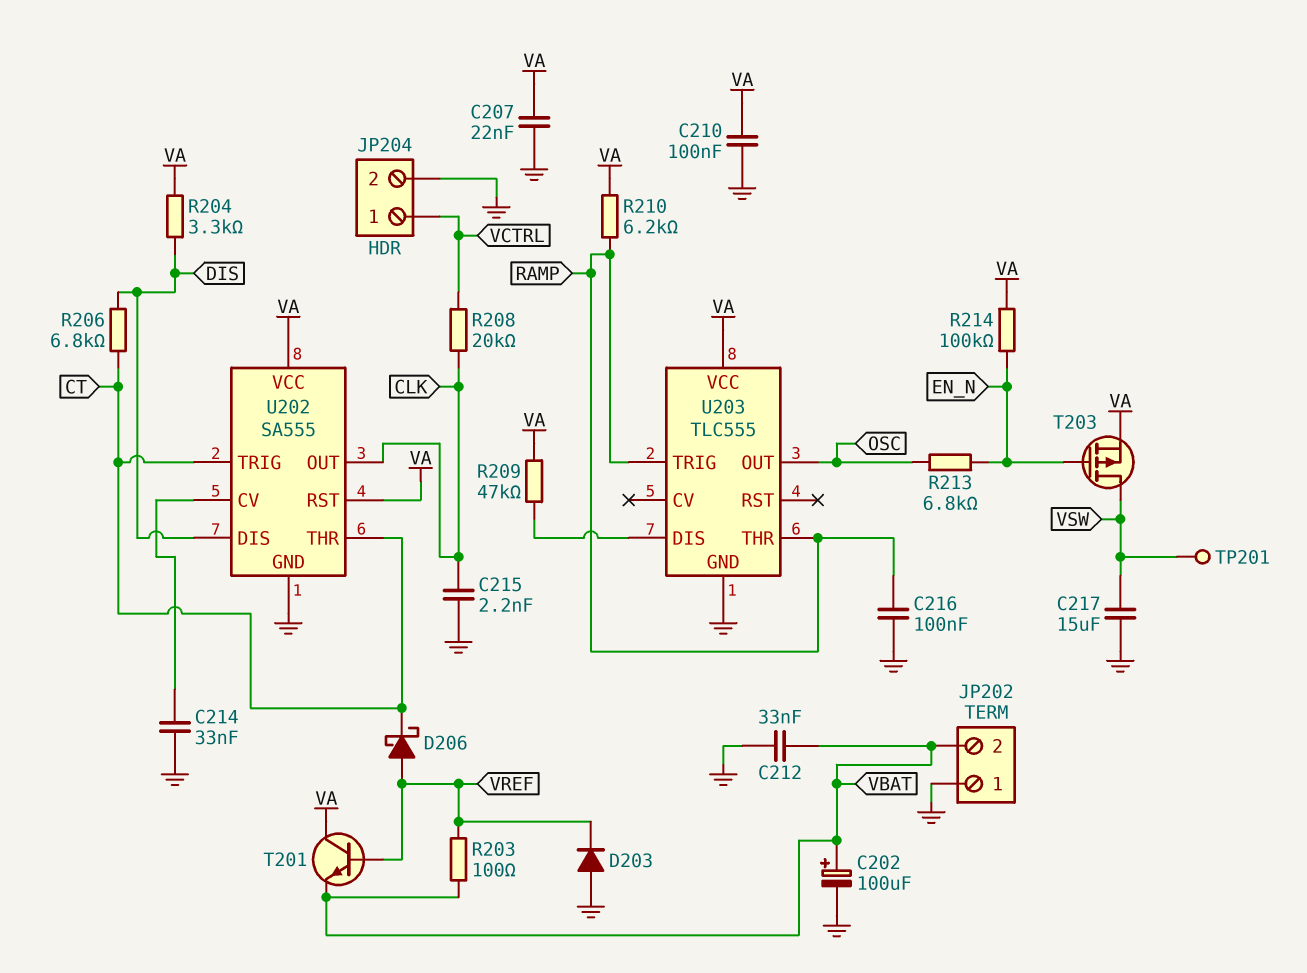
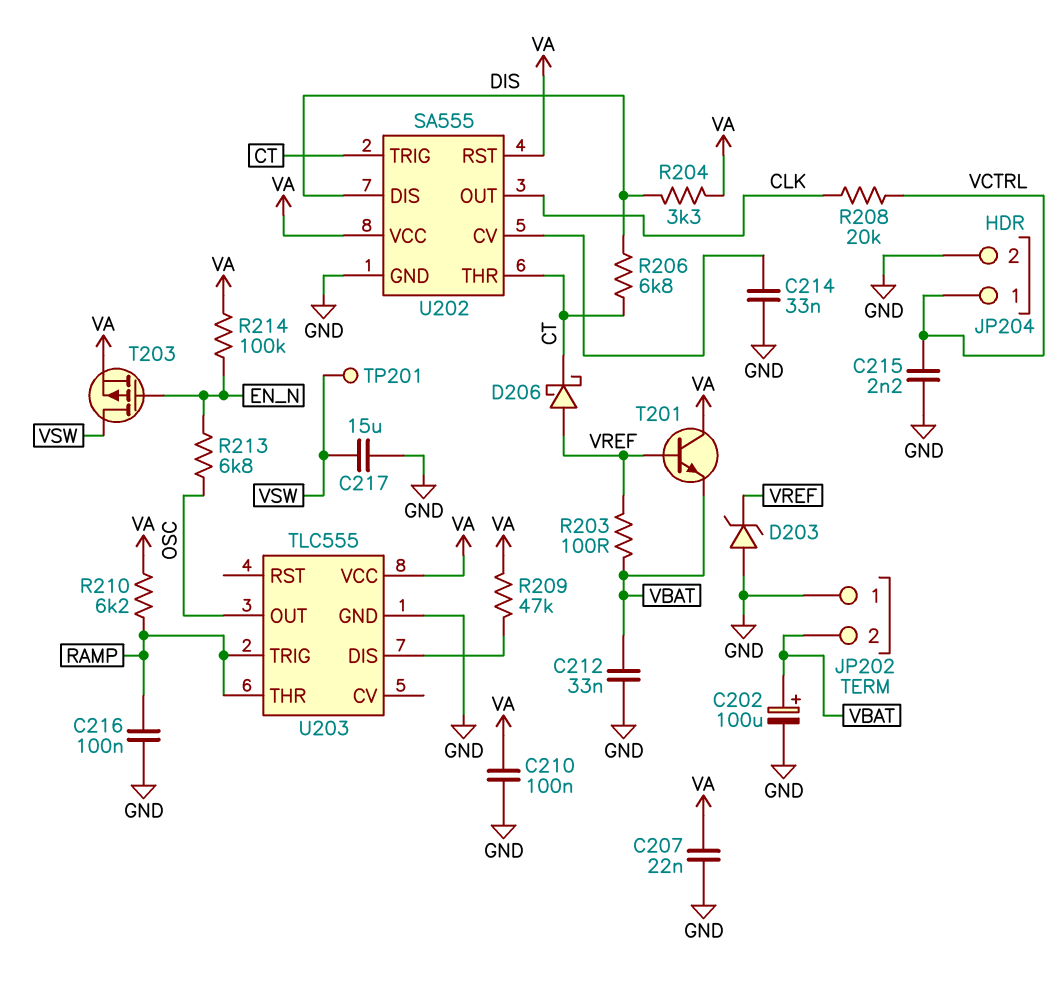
C215: 2.2nF (CLK, GND) -> 2.2nF (GND, VCTRL)
D203: diode (A GND, K VREF) -> zener (A GND, K VREF)

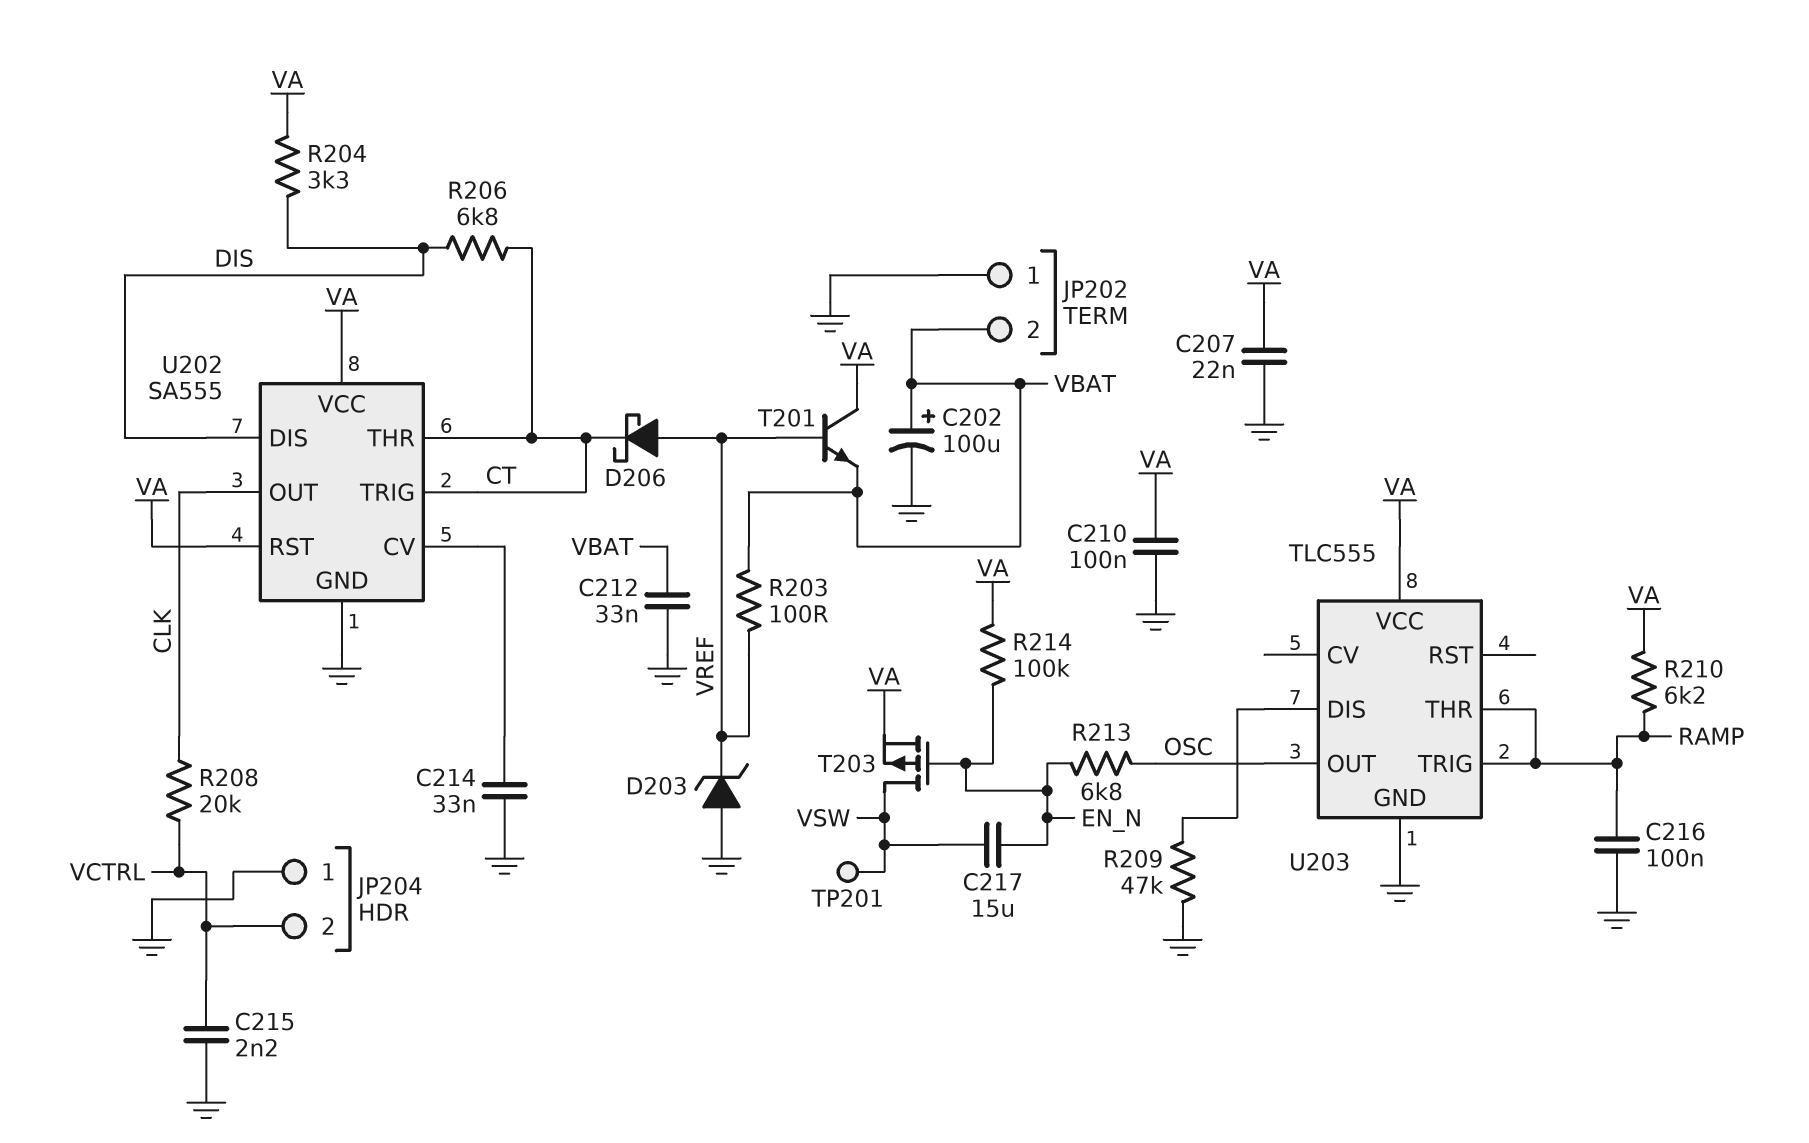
C217: 15uF (GND, VSW) -> 15uF (EN_N, VSW)
JP204 pin 1: VCTRL -> GND
JP204 pin 2: GND -> VCTRL
R209: 47k (U203/DIS, VA) -> 47k (GND, U203/DIS)

